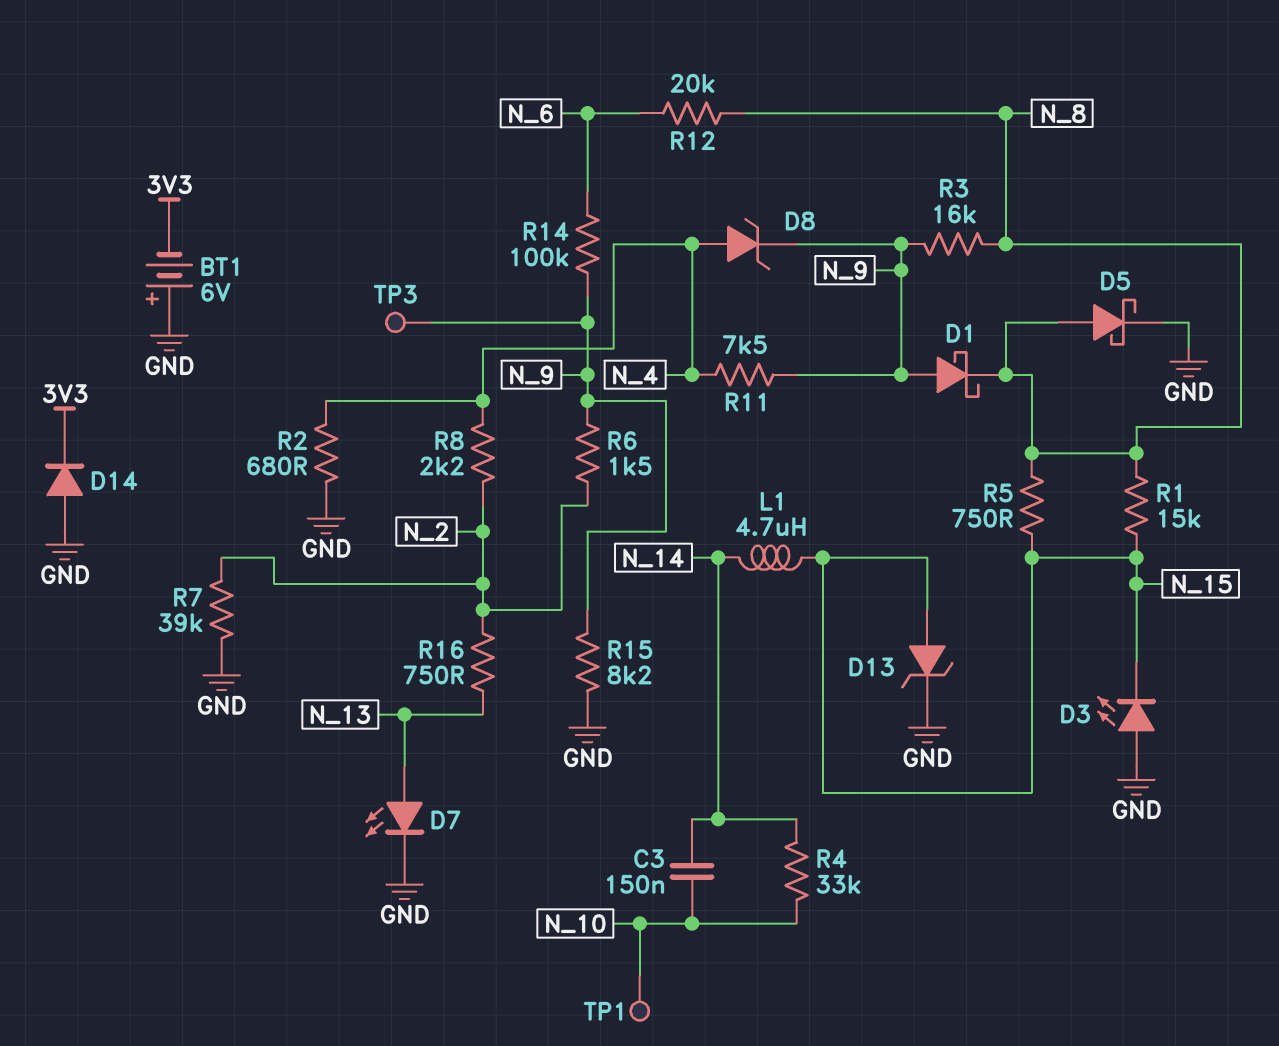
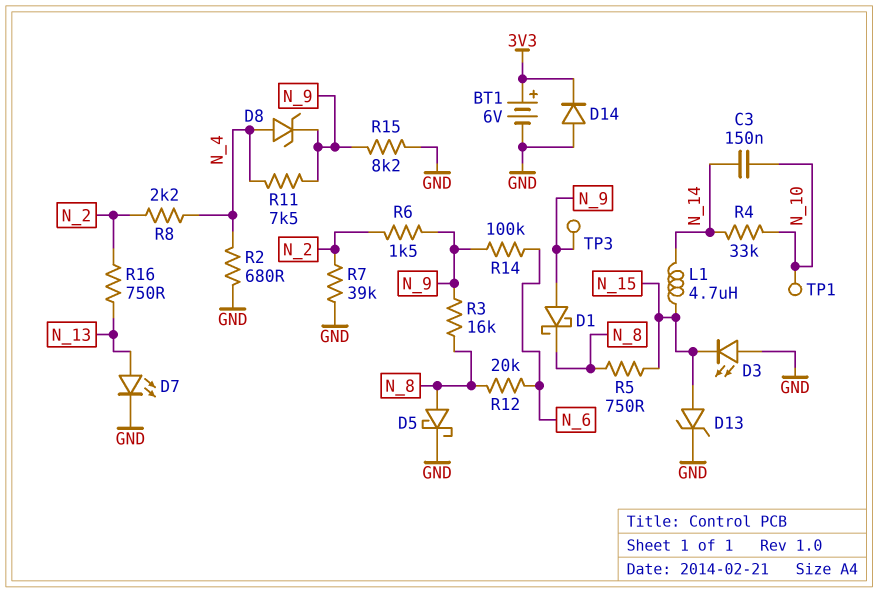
BT1: 6V (plus GND, minus 3V3) -> 6V (plus 3V3, minus GND)
R1: 15k (N_8, N_15) -> none

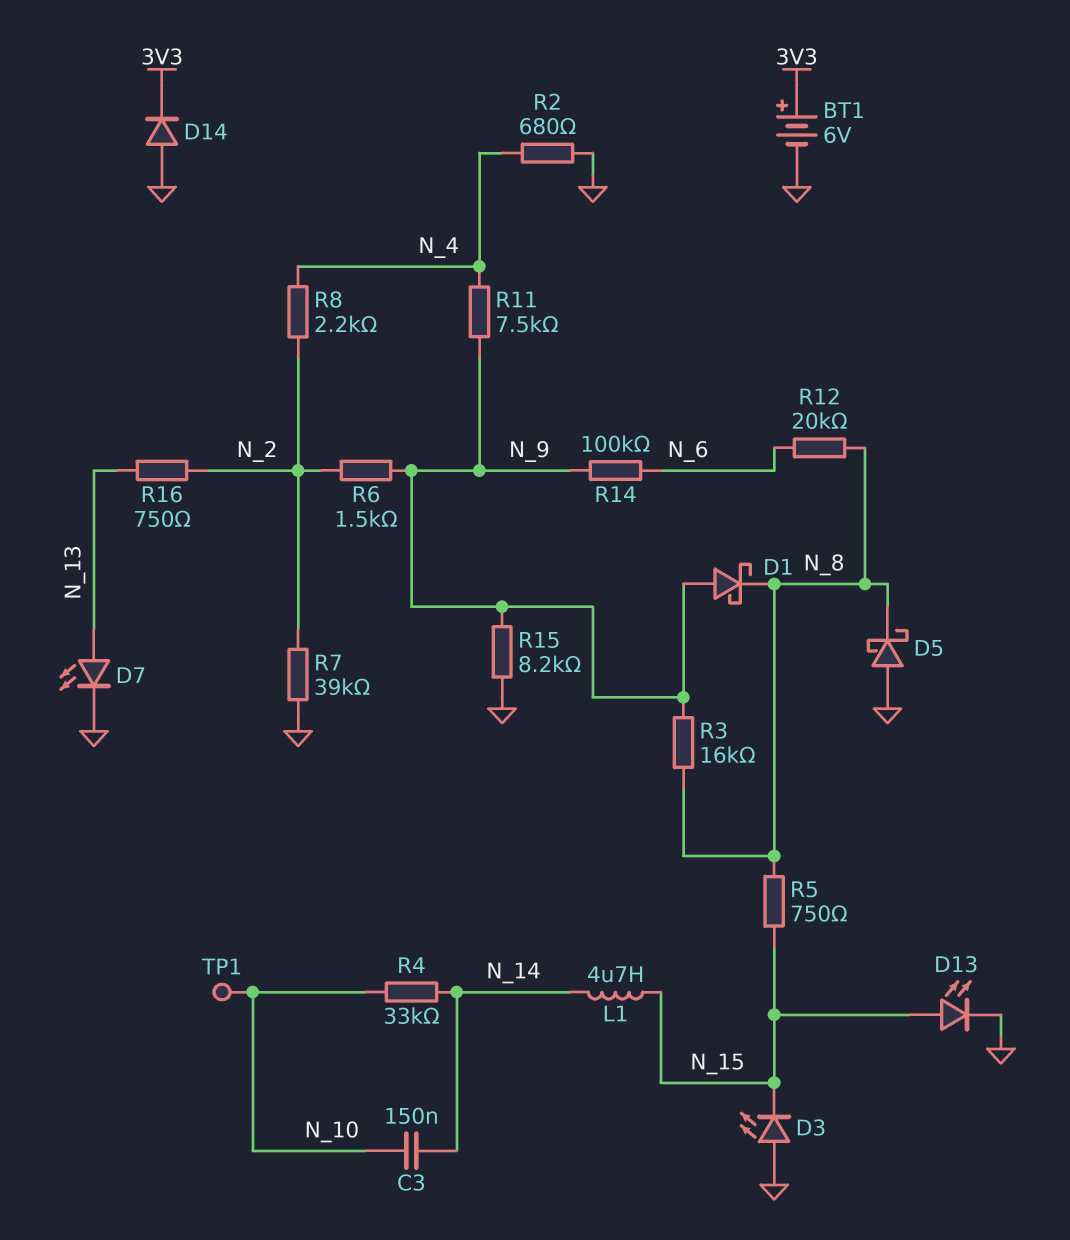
D5: schottky (A N_8, K GND) -> schottky (A GND, K N_8)
D8: zener (A N_4, K N_9) -> none
D13: zener (A N_15, K GND) -> LED (A N_15, K GND)
TP3: test point (N_9) -> none

